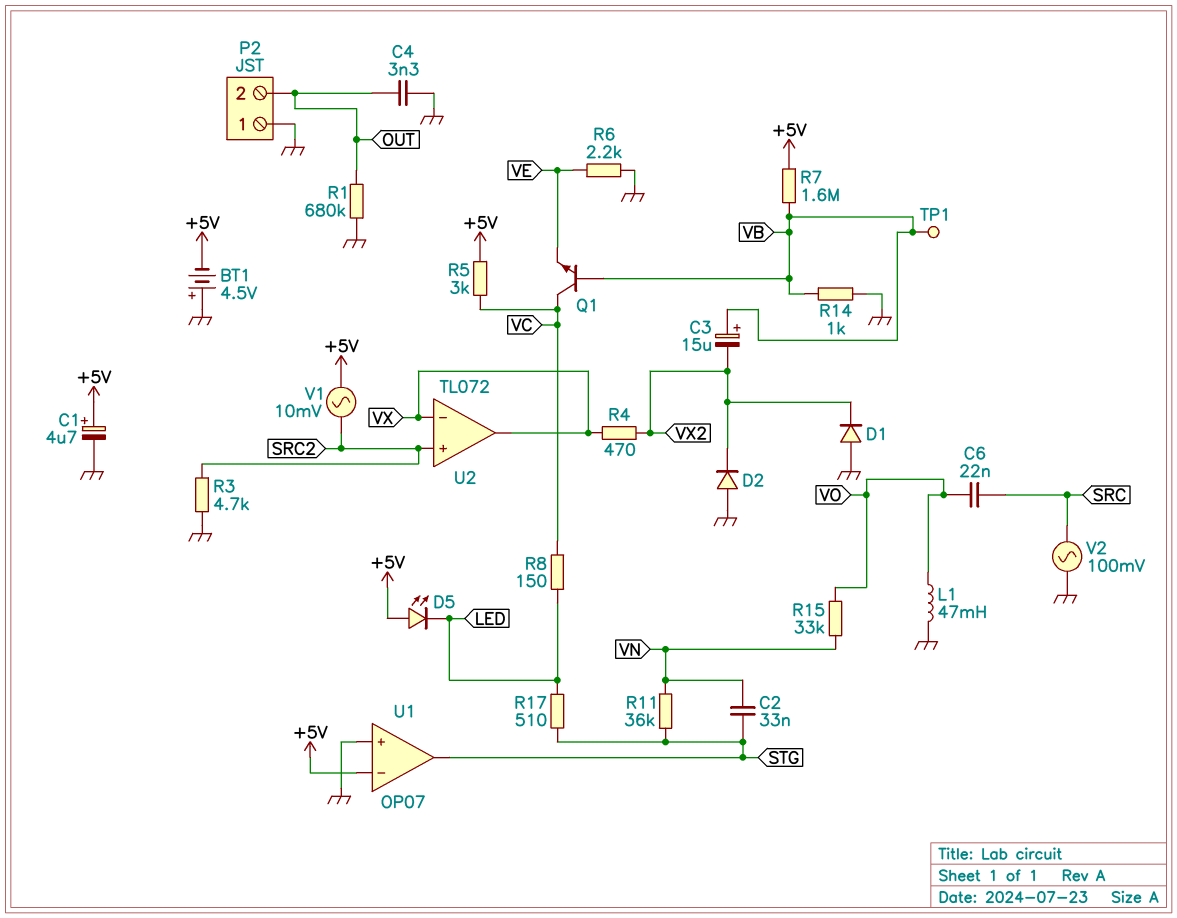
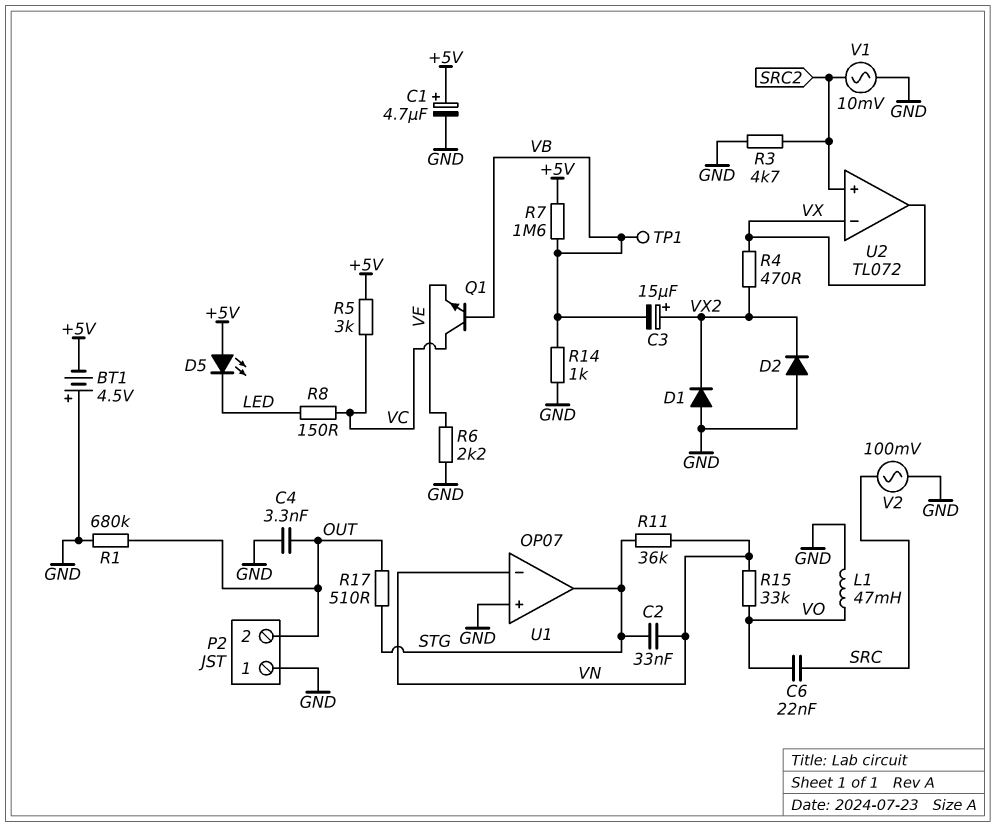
C3: 15uF (plus VB, minus VX2) -> 15uF (plus VX2, minus VB)
R17: 510 (LED, STG) -> 510 (OUT, STG)
U1 pin in-: +5V -> VN
V1: AC 10mV (+5V, SRC2) -> AC 10mV (GND, SRC2)

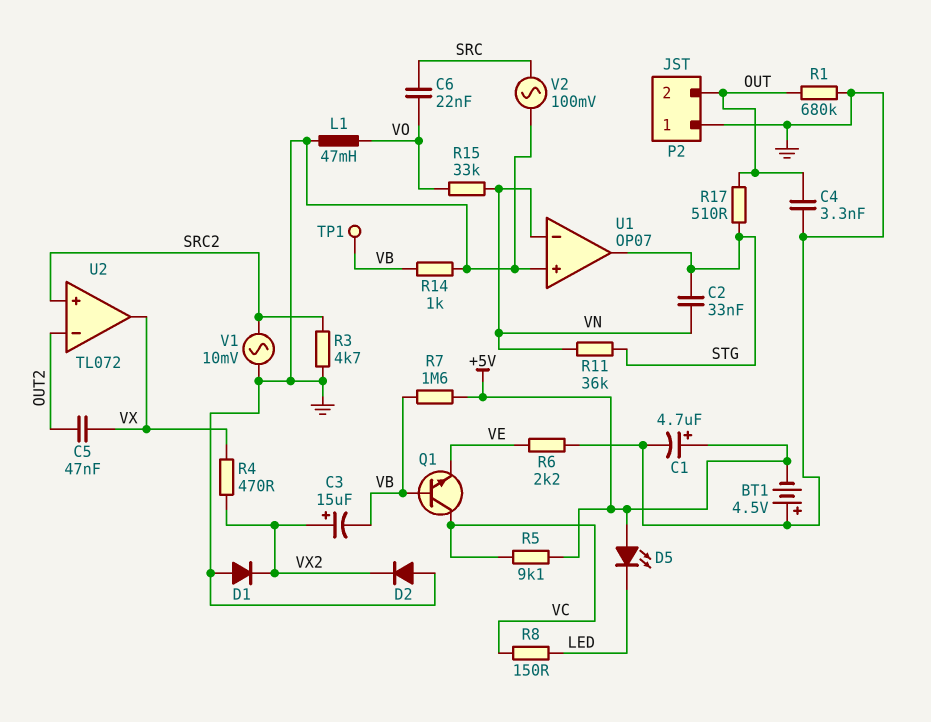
C5: none -> 47nF (OUT2, VX)
R5: 3k (+5V, VC) -> 9.1k (+5V, VC)
U2 pin in-: VX -> OUT2

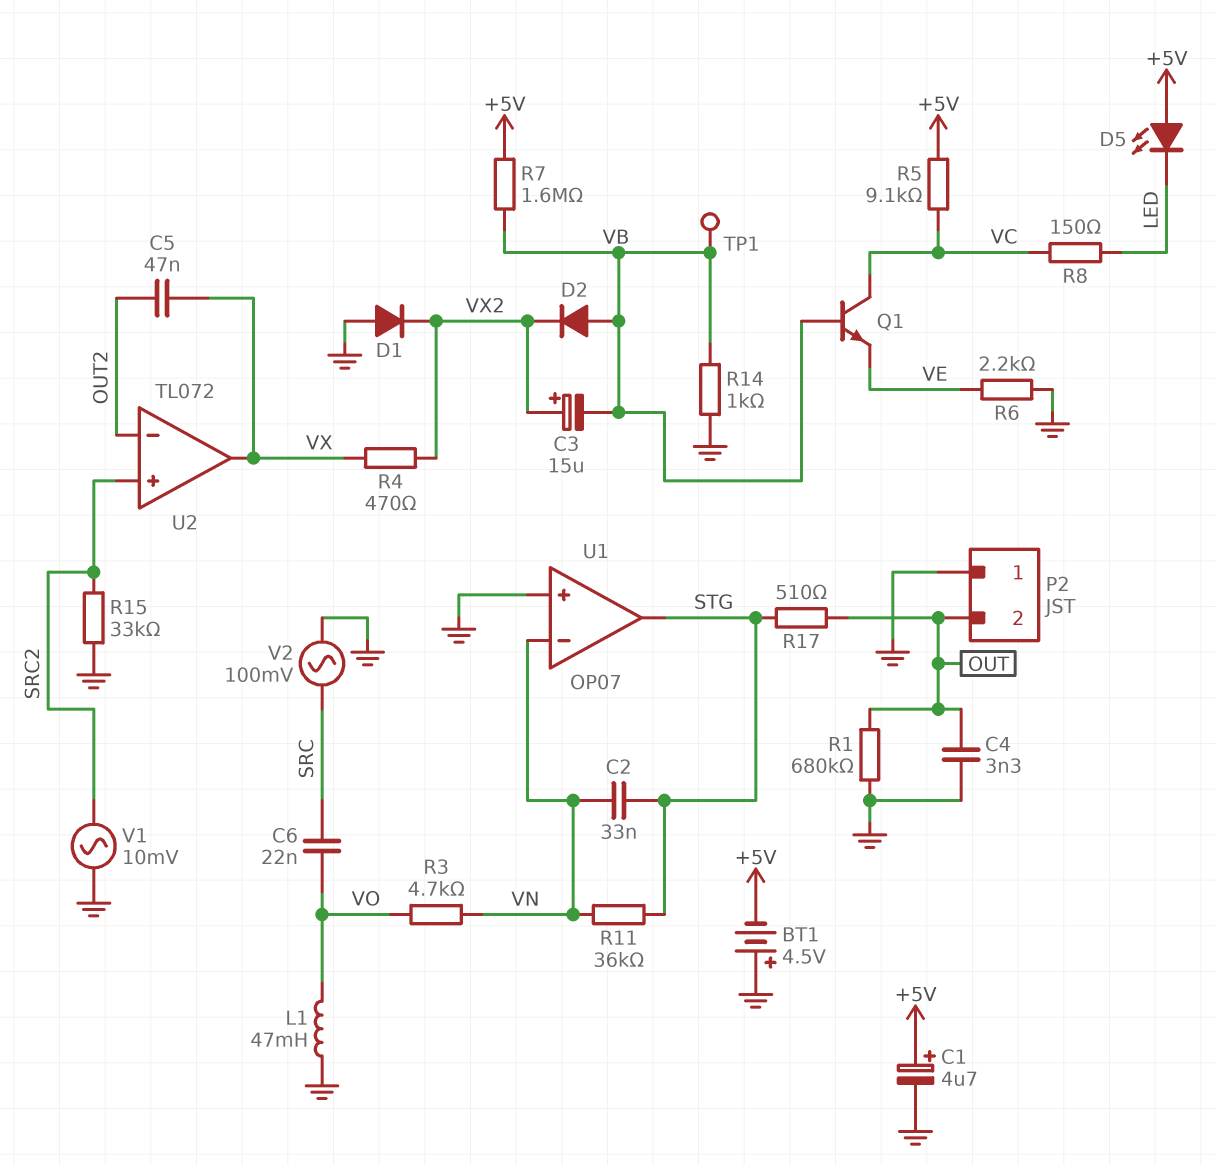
D2: diode (A GND, K VX2) -> diode (A VB, K VX2)
R3: 4.7k (GND, SRC2) -> 4.7k (VN, VO)
R15: 33k (VN, VO) -> 33k (GND, SRC2)

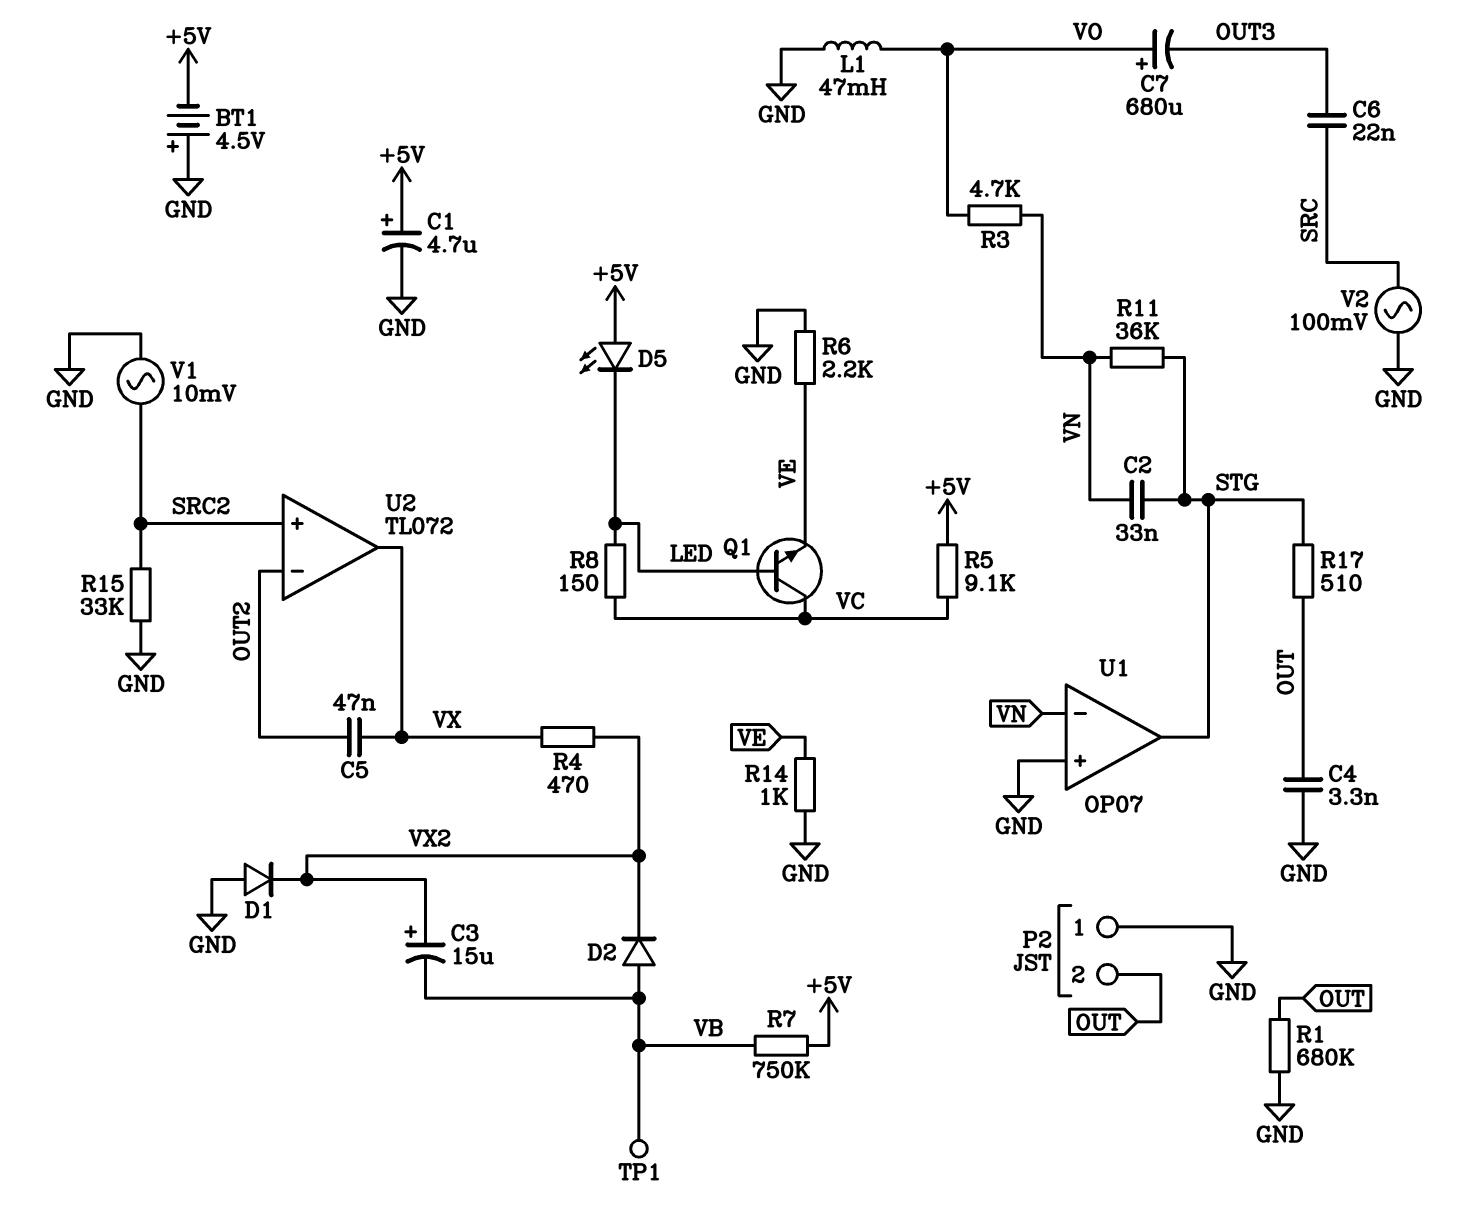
C6: 22nF (SRC, VO) -> 22nF (OUT3, SRC)
C7: none -> 680uF (plus VO, minus OUT3)
Q1: NPN (B VB, C VC, E VE) -> NPN (B LED, C VC, E VE)
R7: 1.6M (+5V, VB) -> 750k (+5V, VB)
R14: 1k (GND, VB) -> 1k (GND, VE)

